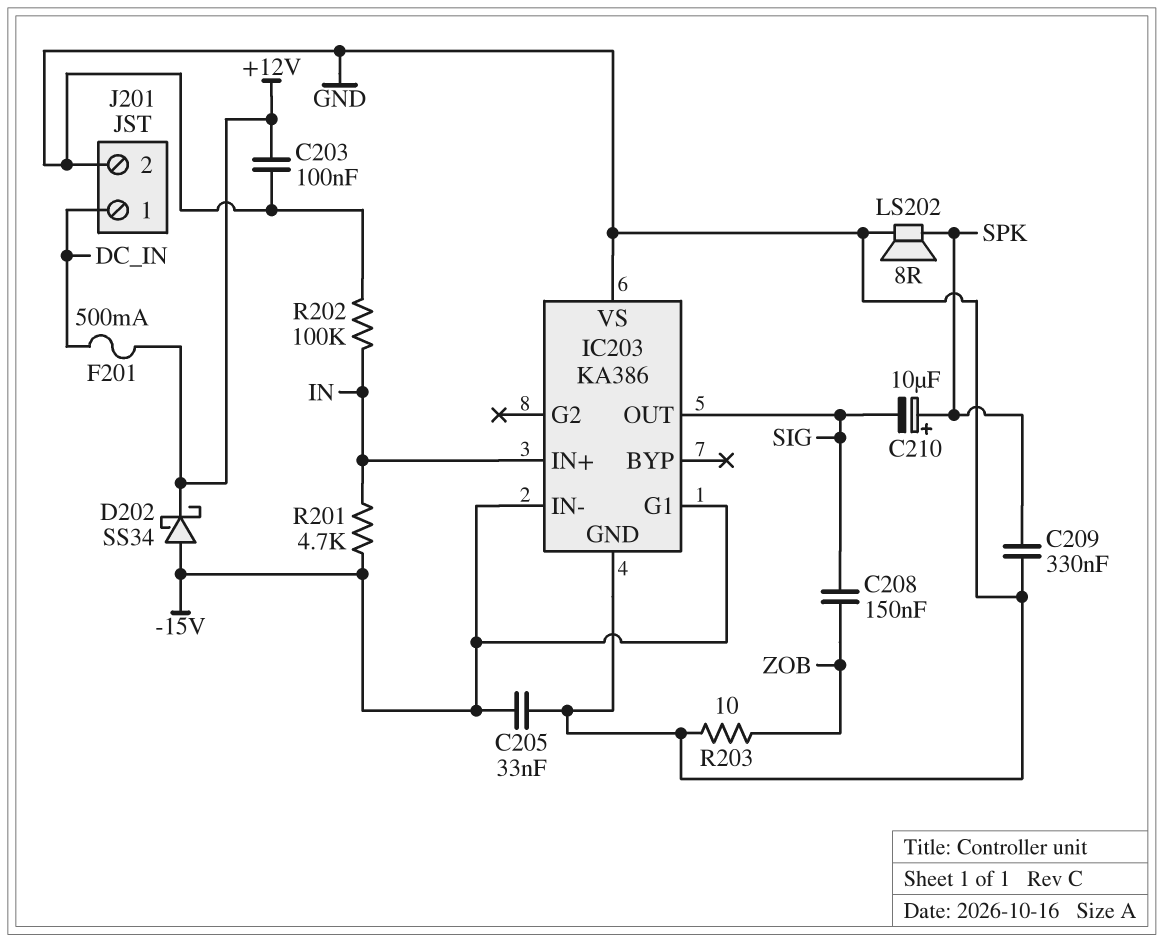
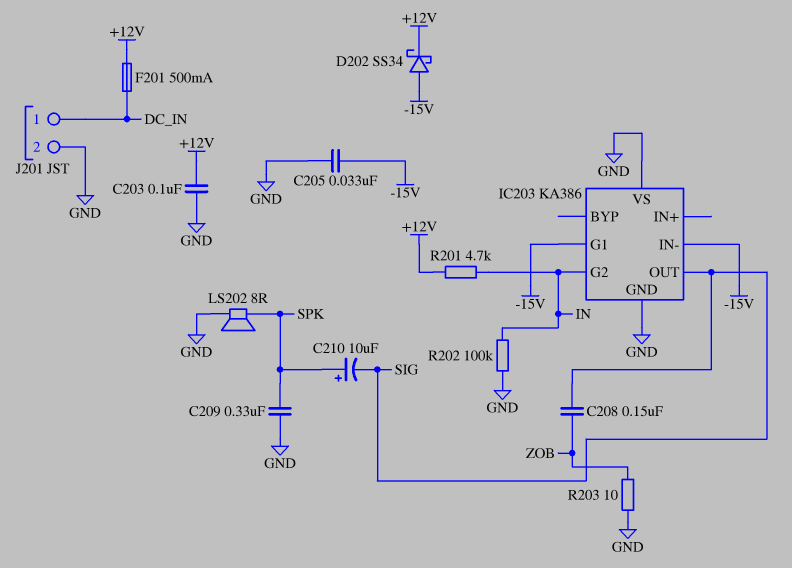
IC203 pin G2: none -> IN
IC203 pin IN+: IN -> none
R201: 4.7k (-15V, IN) -> 4.7k (+12V, IN)

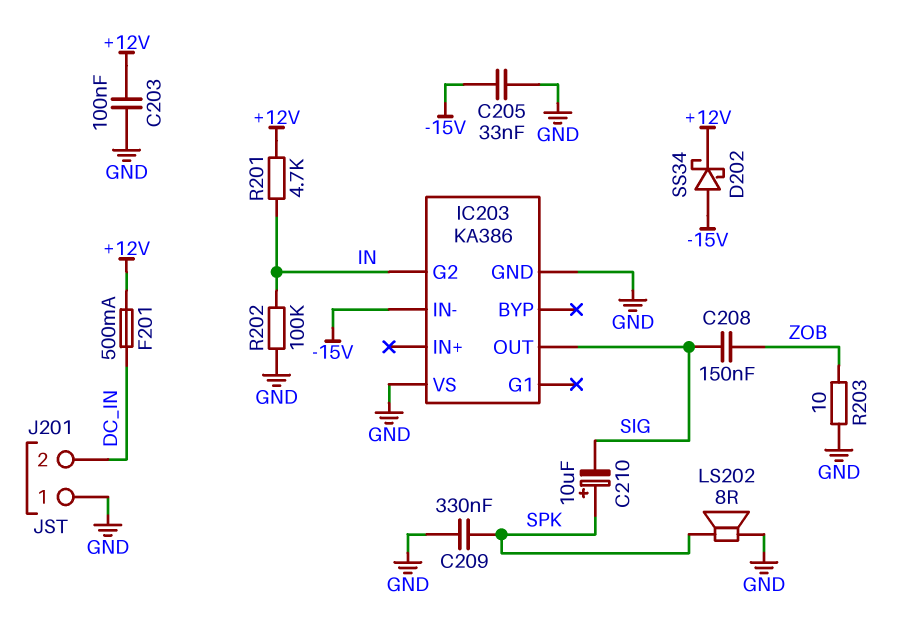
IC203 pin G1: -15V -> none
J201 pin 1: DC_IN -> GND
J201 pin 2: GND -> DC_IN

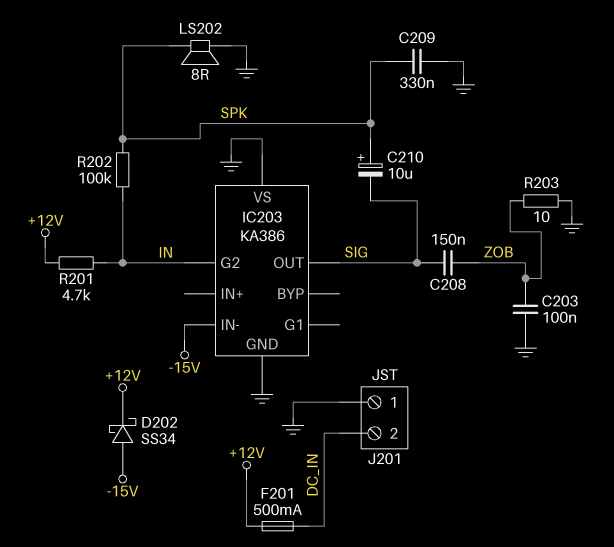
C203: 100nF (+12V, GND) -> 100nF (GND, ZOB)
C205: 33nF (-15V, GND) -> none
R202: 100k (GND, IN) -> 100k (IN, SPK)

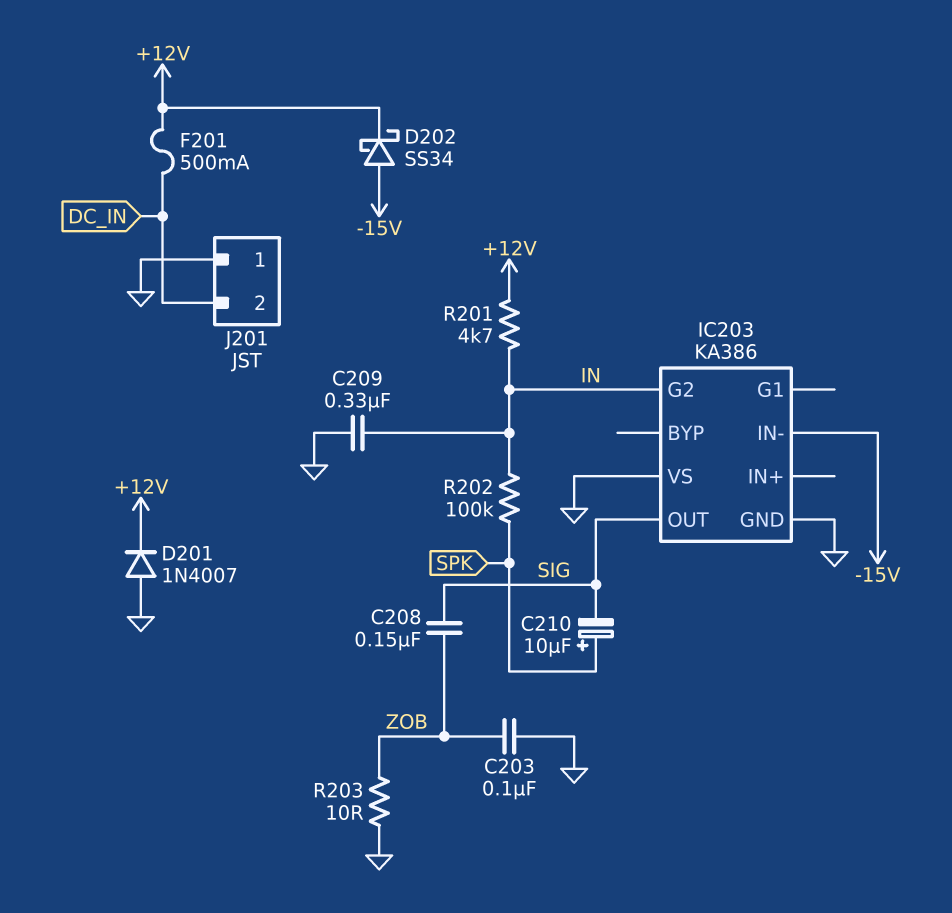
C209: 330nF (GND, SPK) -> 330nF (GND, IN)
D201: none -> diode 1N4007 (A GND, K +12V)
LS202: speaker 8R (GND, SPK) -> none

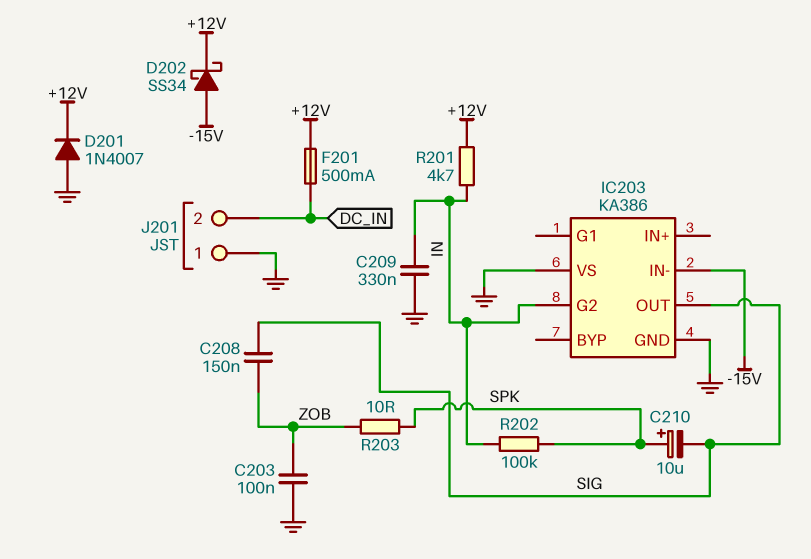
R203: 10 (GND, ZOB) -> 10 (SPK, ZOB)

